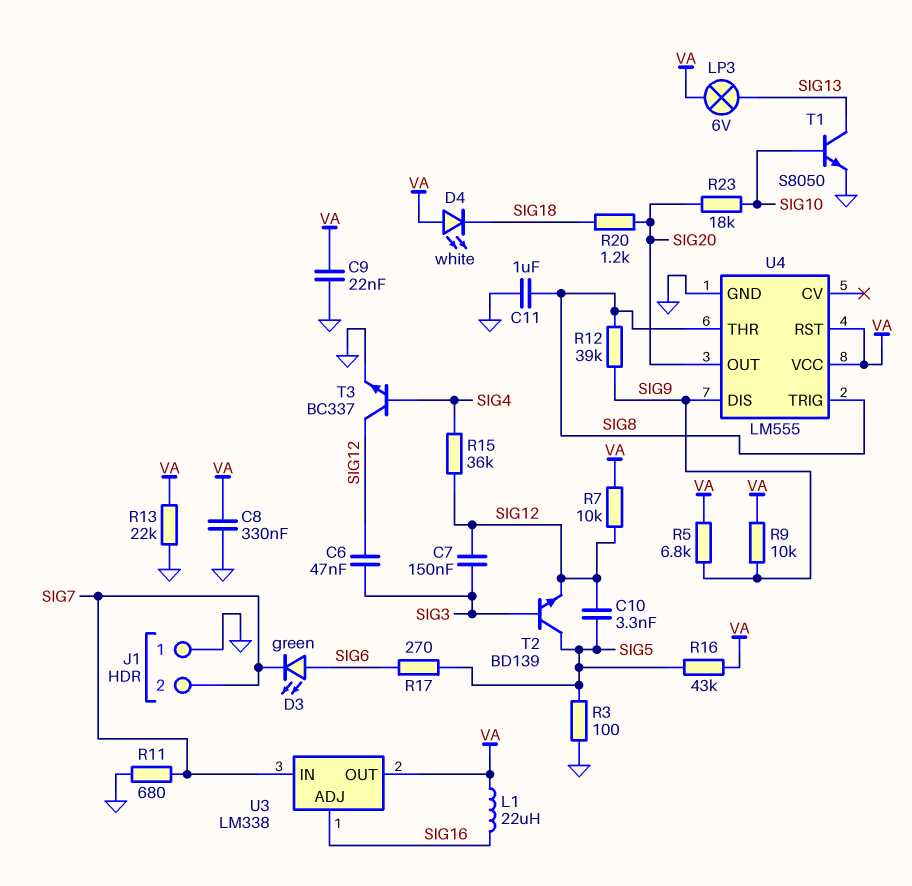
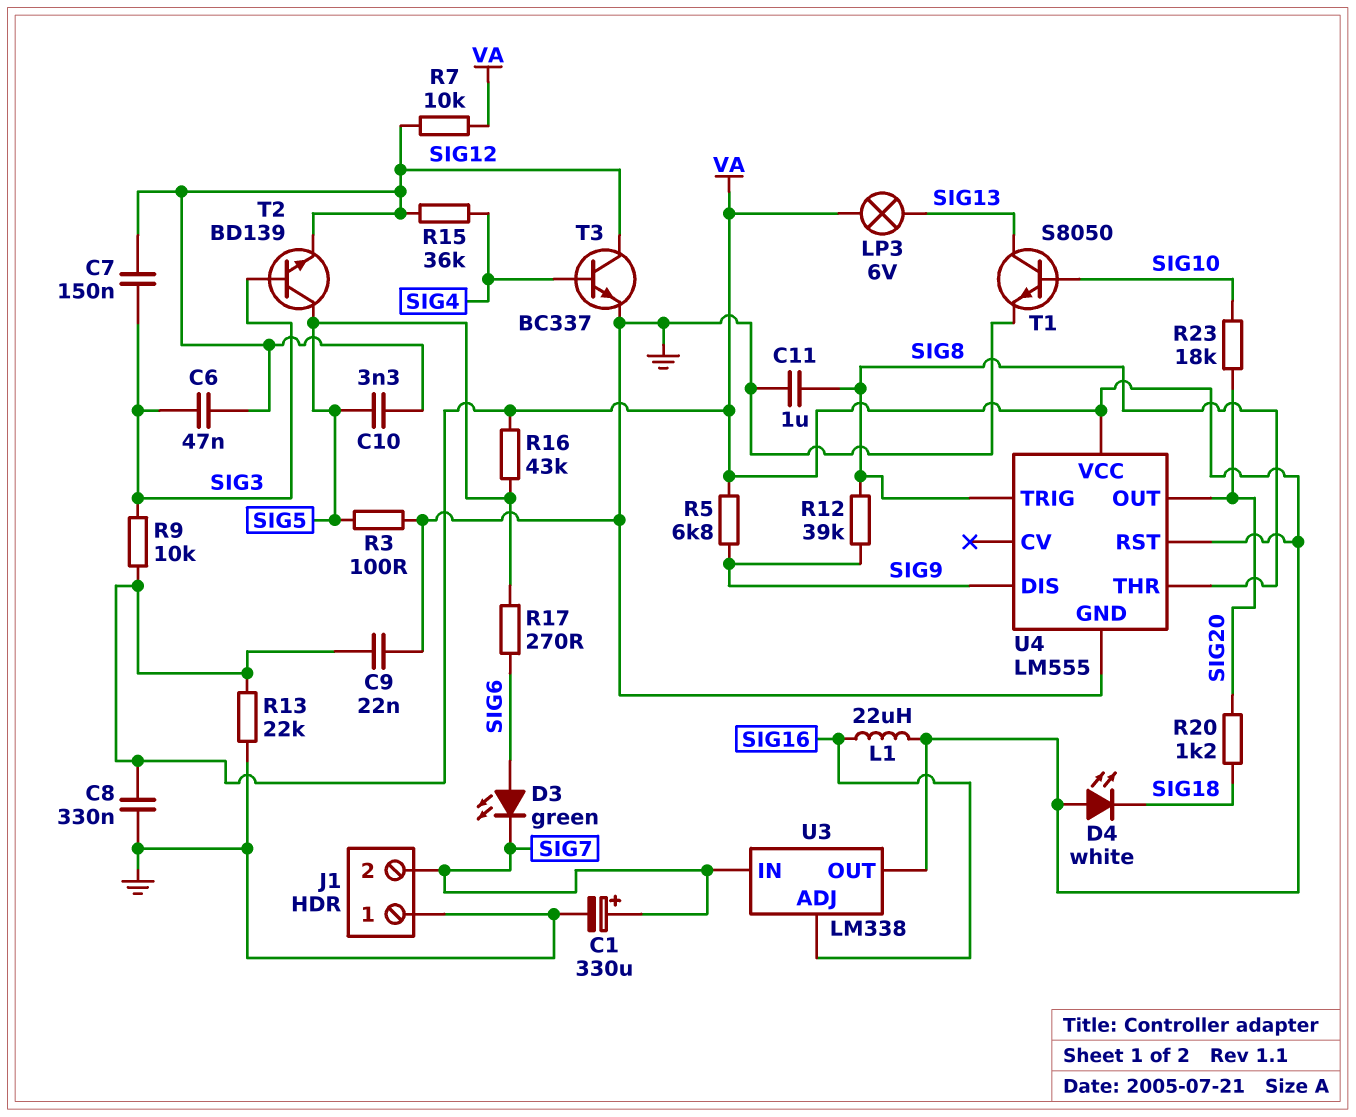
C1: none -> 330uF (plus SIG7, minus GND)
R9: 10k (SIG9, VA) -> 10k (SIG3, VA)
R11: 680 (GND, SIG7) -> none

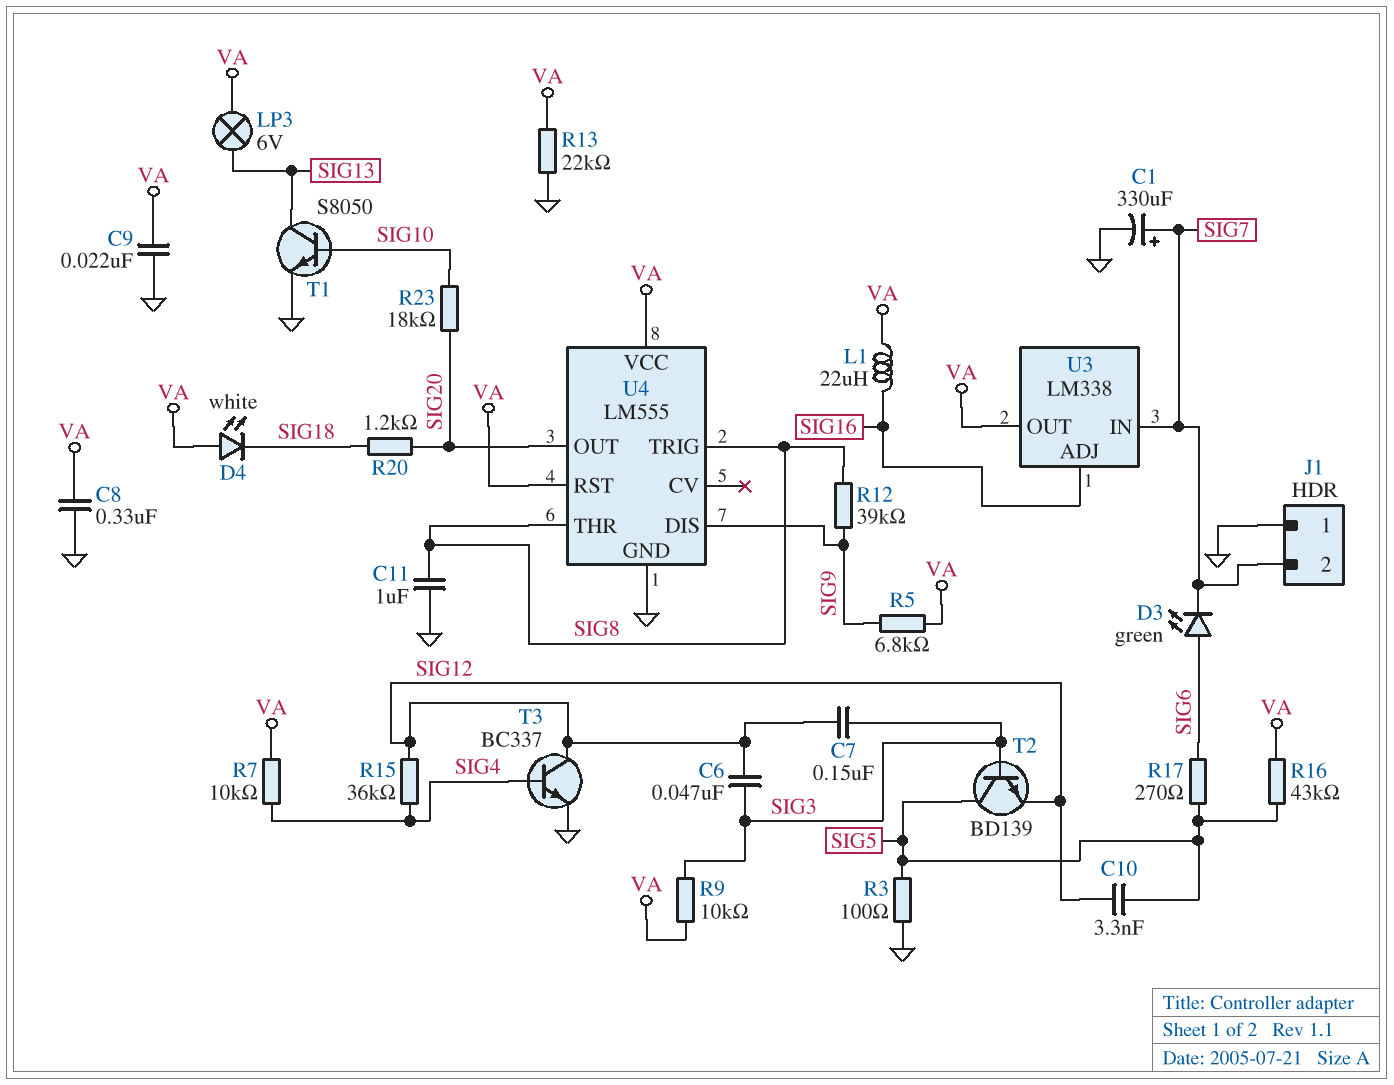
R7: 10k (SIG12, VA) -> 10k (SIG4, VA)

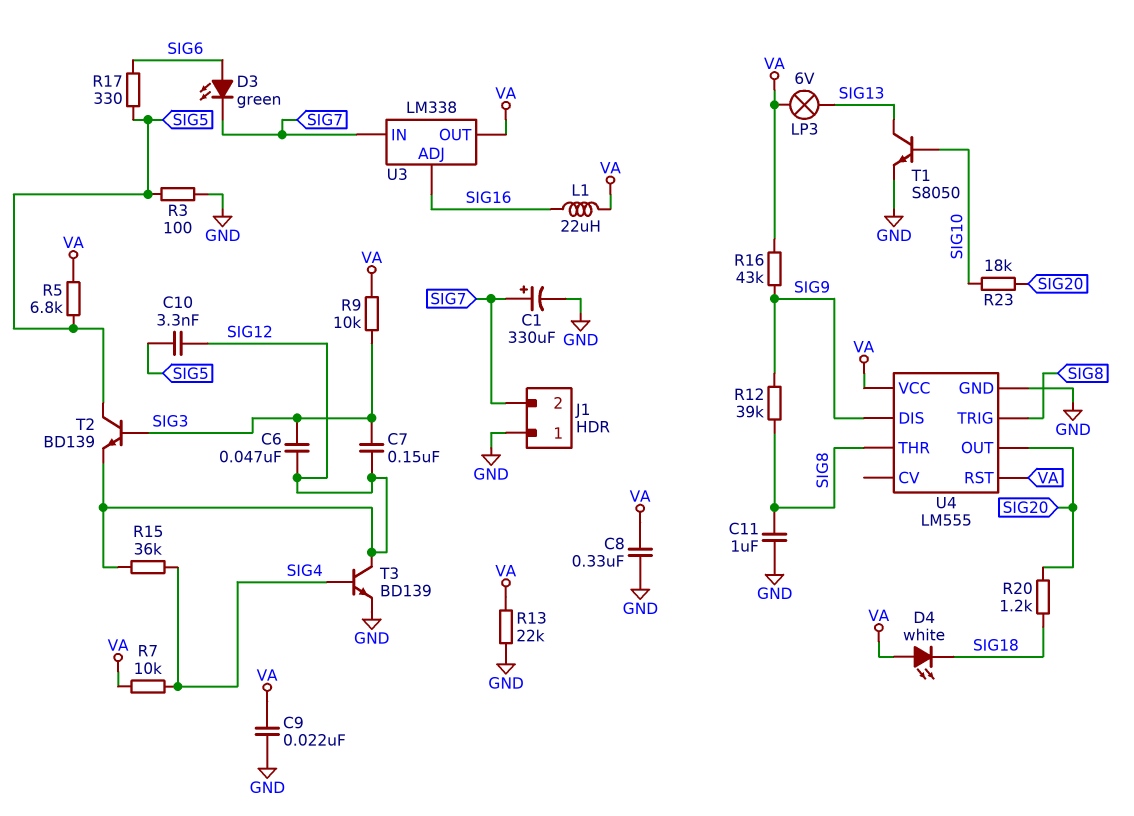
R5: 6.8k (SIG9, VA) -> 6.8k (SIG5, VA)
R16: 43k (SIG5, VA) -> 43k (SIG9, VA)
R17: 270 (SIG5, SIG6) -> 330 (SIG5, SIG6)
T3: NPN BC337 (B SIG4, C SIG12, E GND) -> NPN BD139 (B SIG4, C SIG12, E GND)

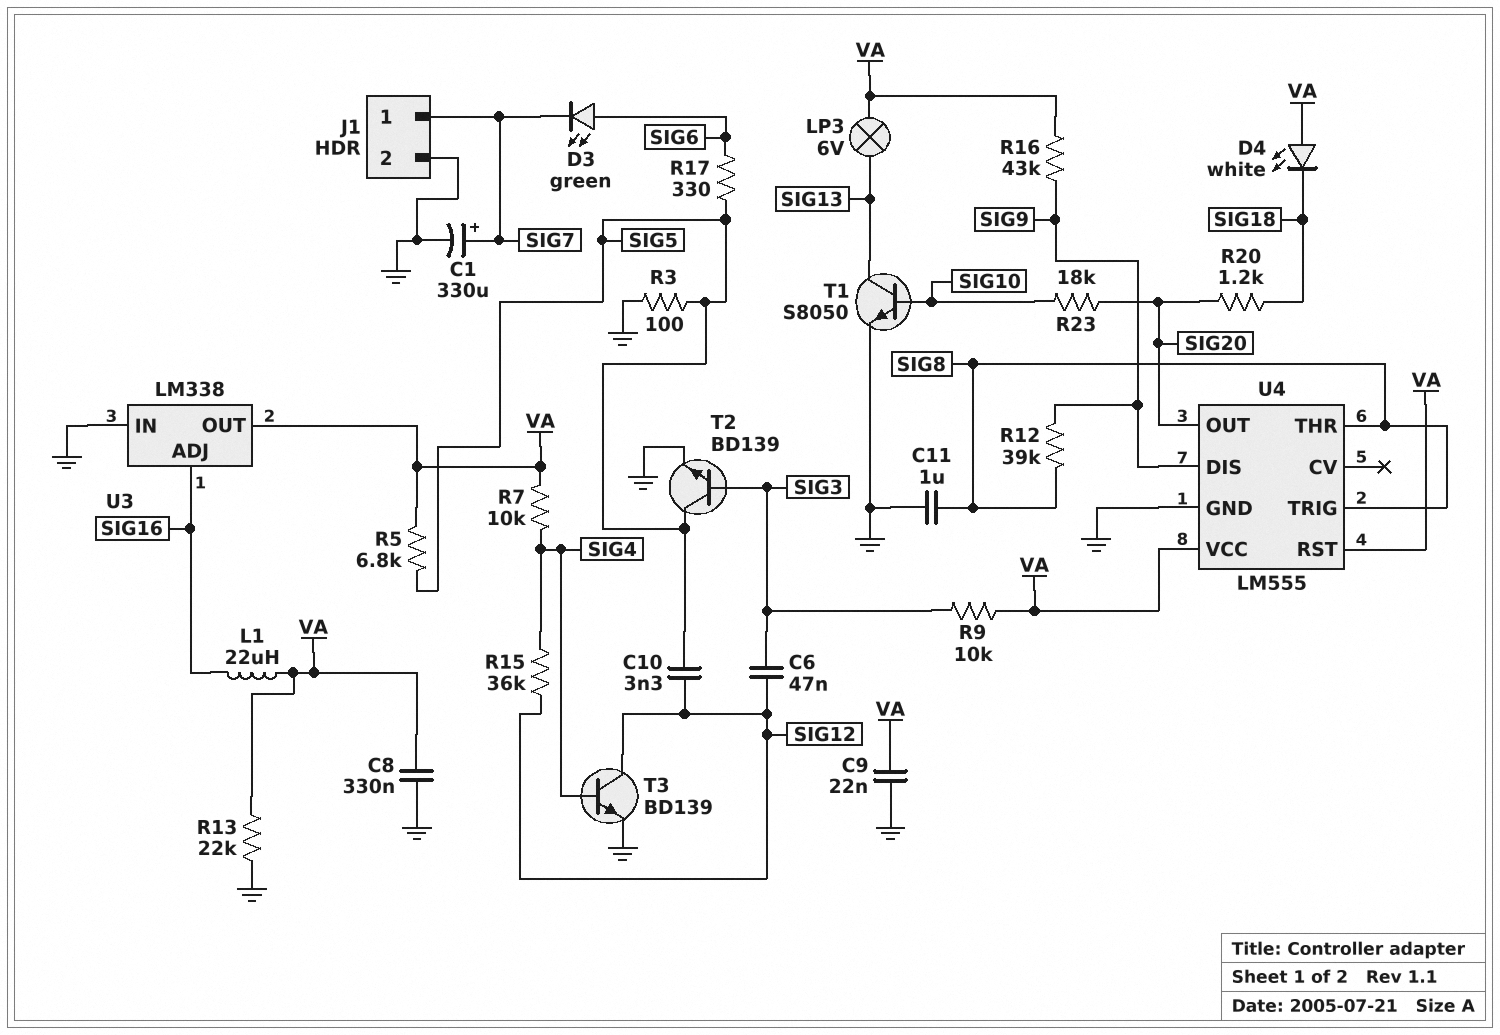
C7: 150nF (SIG3, SIG12) -> none
J1 pin 1: GND -> SIG7
J1 pin 2: SIG7 -> GND
T2: NPN BD139 (B SIG3, C SIG5, E SIG12) -> NPN BD139 (B SIG3, C SIG5, E GND)
U3 pin IN: SIG7 -> GND

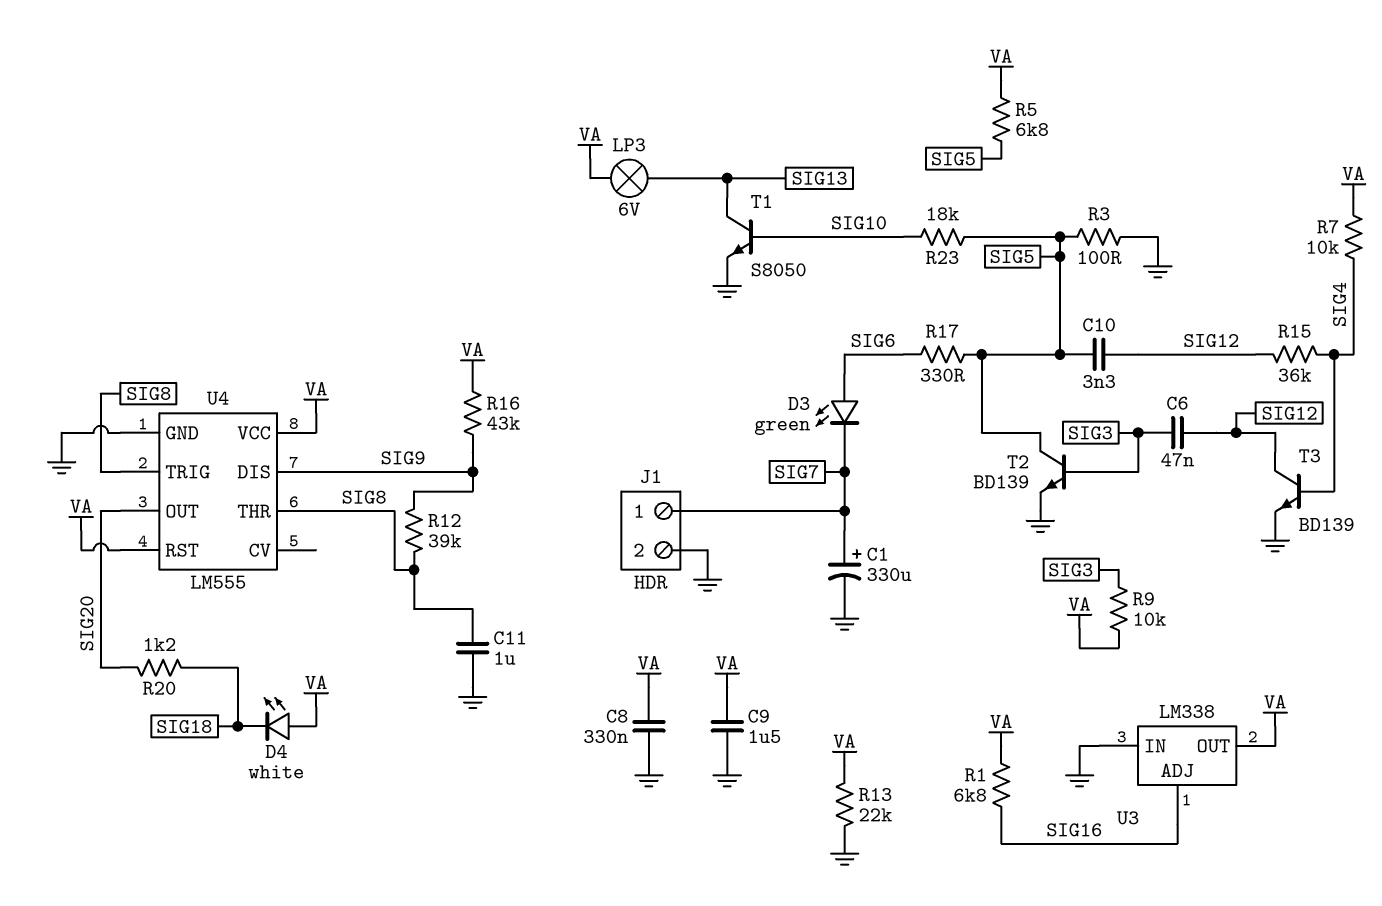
C9: 22nF (GND, VA) -> 1.5uF (GND, VA)
L1: 22uH (SIG16, VA) -> none
R1: none -> 6.8k (SIG16, VA)
R23: 18k (SIG10, SIG20) -> 18k (SIG5, SIG10)

